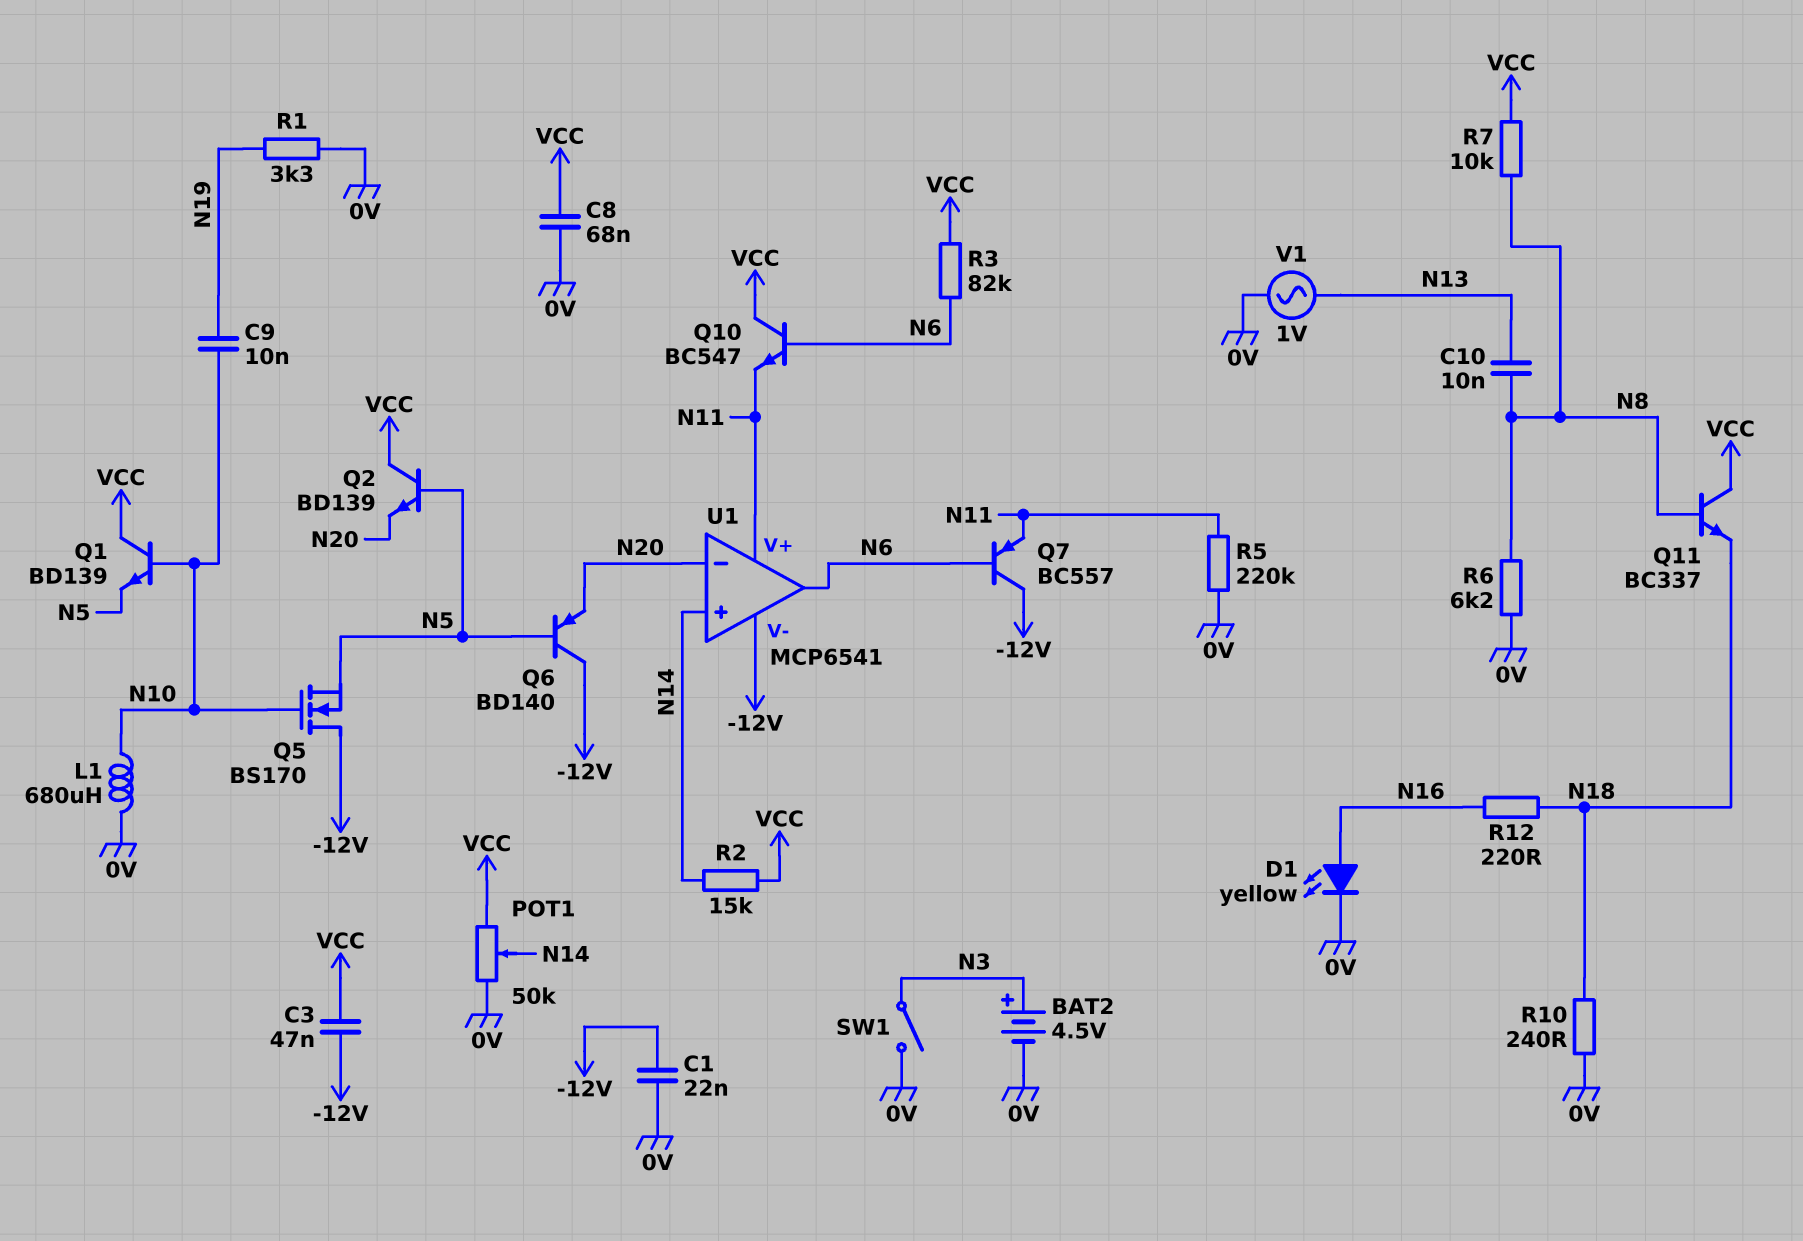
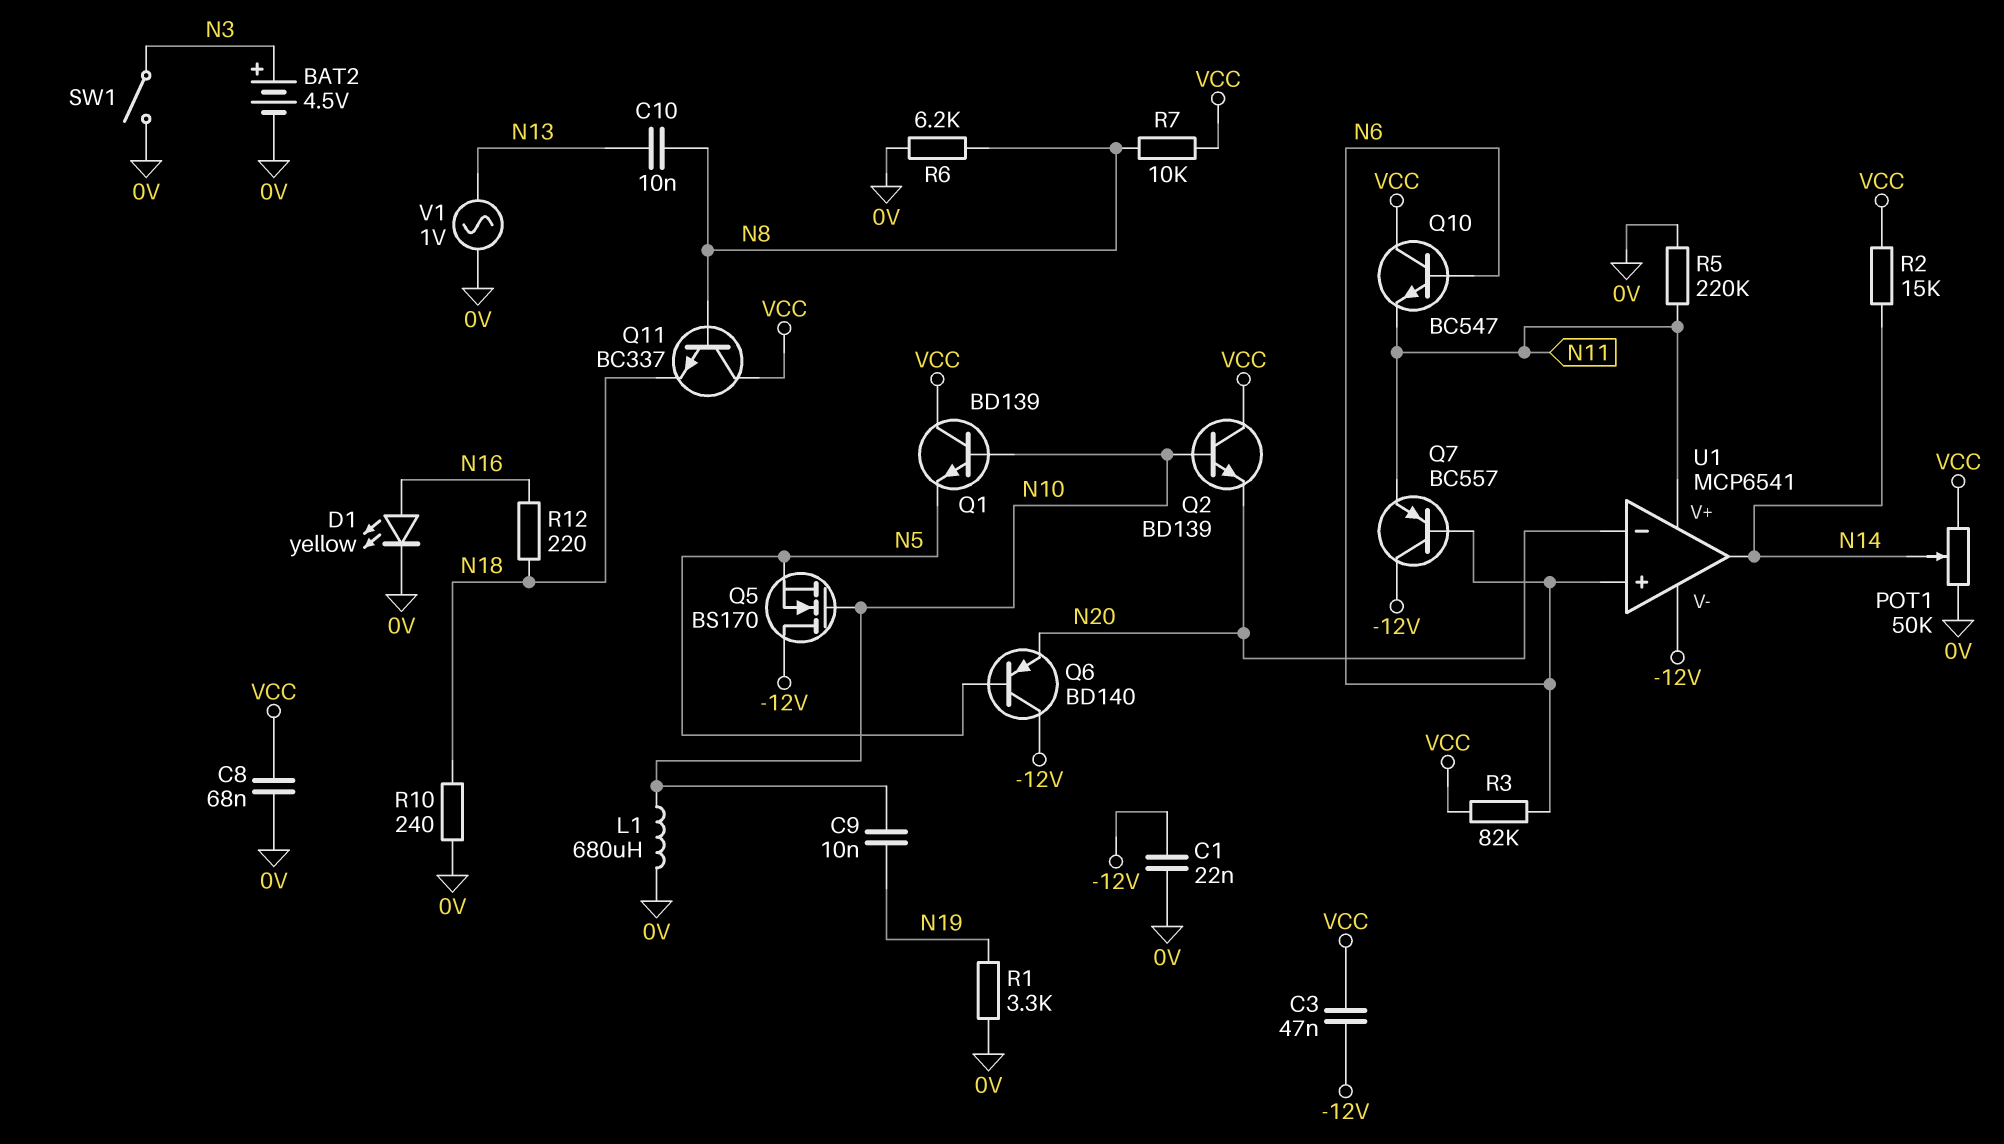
Q2: NPN BD139 (B N5, C VCC, E N20) -> NPN BD139 (B N10, C VCC, E N20)
U1 pin in+: N14 -> N6
U1 pin out: N6 -> N14

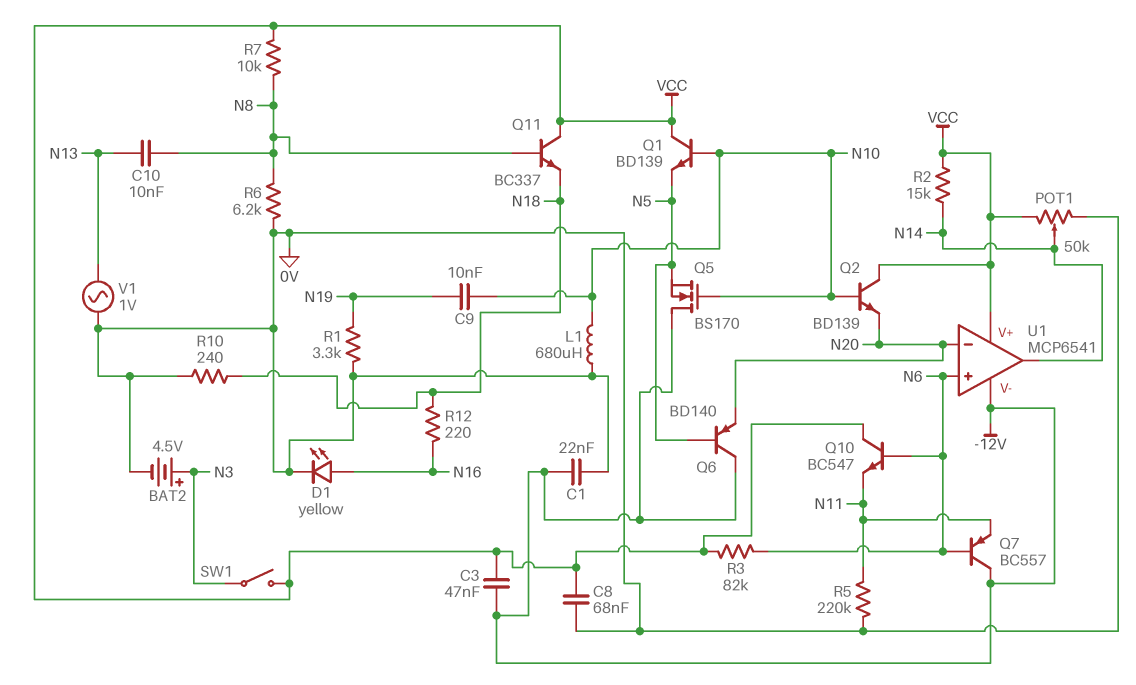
SW1: switch (0V, N3) -> switch (N3, VCC)
U1 pin V+: N11 -> VCC

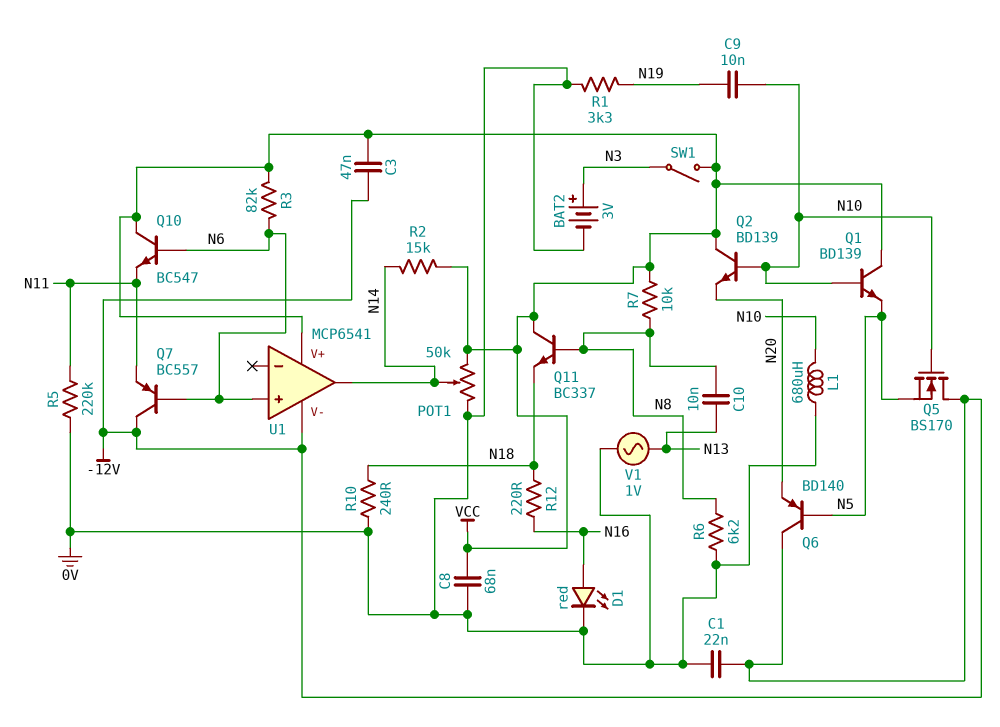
BAT2: 4.5V (plus N3, minus 0V) -> 3V (plus N3, minus 0V)
D1: LED yellow (A N16, K 0V) -> LED red (A N16, K 0V)
U1 pin in-: N20 -> none

